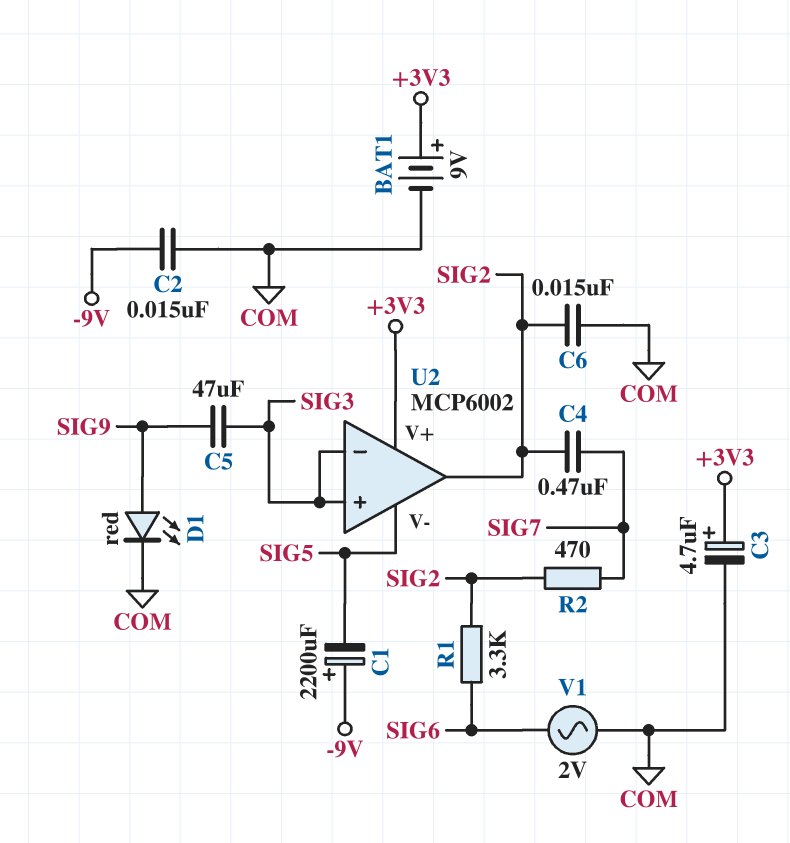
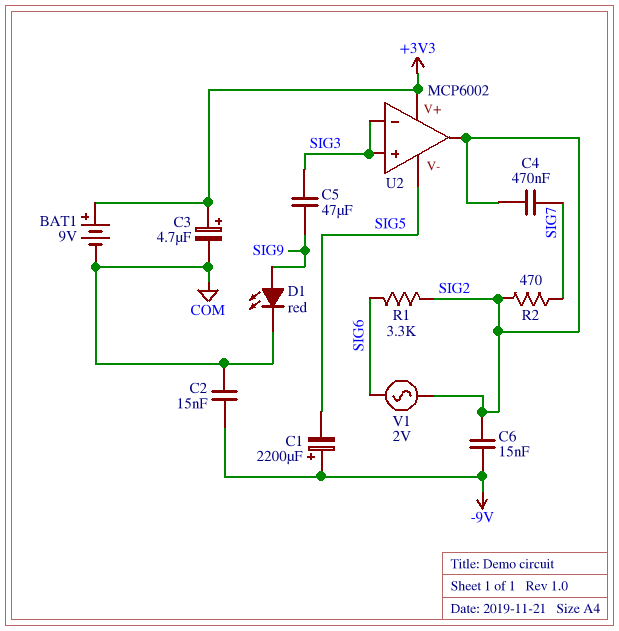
C6: 15nF (COM, SIG2) -> 15nF (-9V, SIG2)
V1: AC 2V (COM, SIG6) -> AC 2V (SIG2, SIG6)

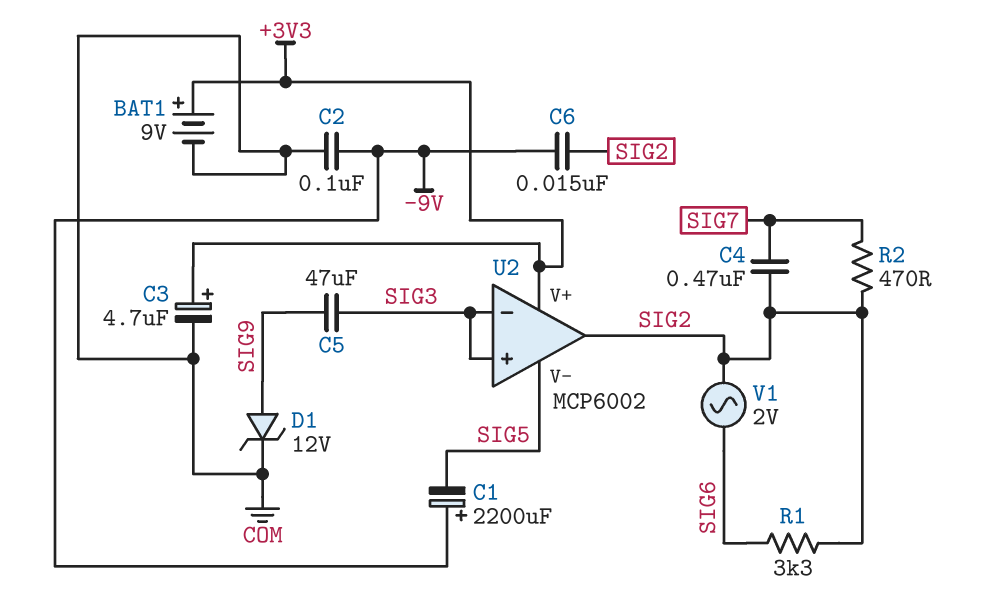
C2: 15nF (-9V, COM) -> 100nF (-9V, COM)
D1: LED red (A SIG9, K COM) -> zener 12V (A SIG9, K COM)

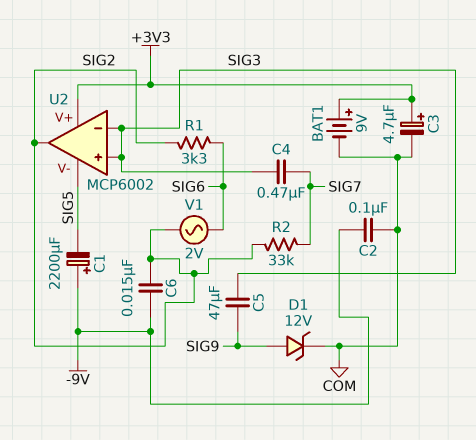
C4: 470nF (SIG2, SIG7) -> 470nF (SIG3, SIG7)
R2: 470 (SIG2, SIG7) -> 33k (SIG2, SIG7)

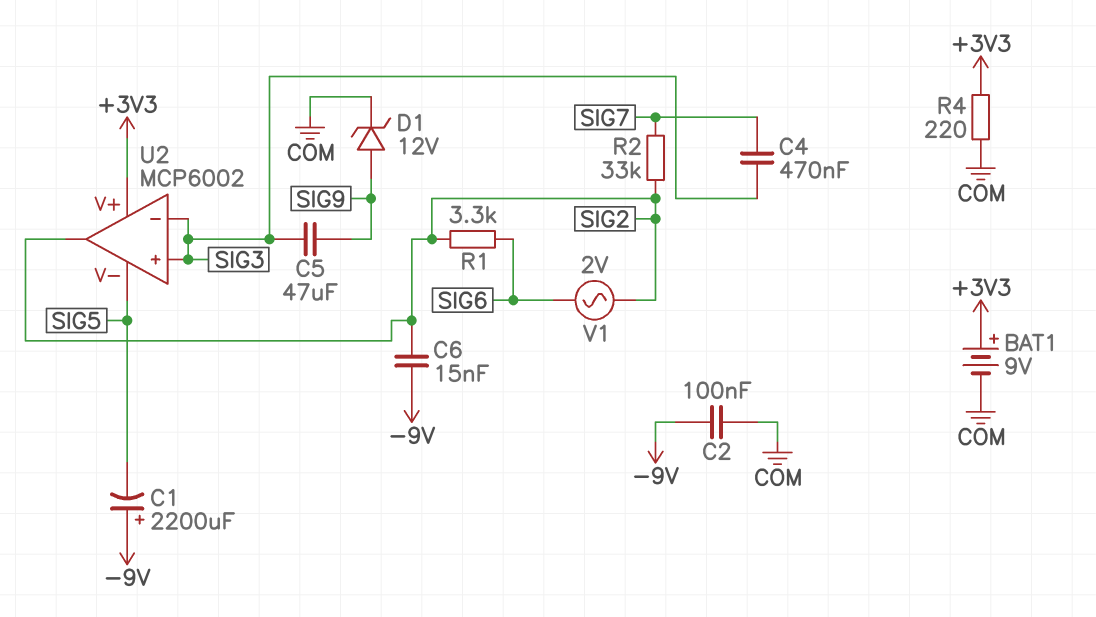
C3: 4.7uF (plus +3V3, minus COM) -> none
R4: none -> 220 (+3V3, COM)

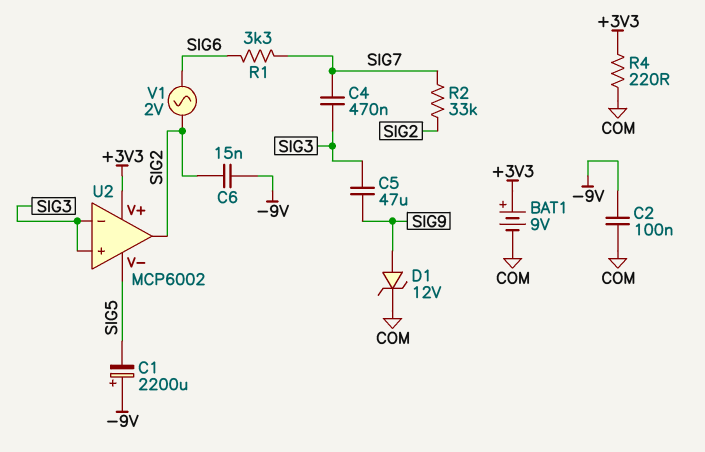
R1: 3.3k (SIG2, SIG6) -> 3.3k (SIG6, SIG7)

